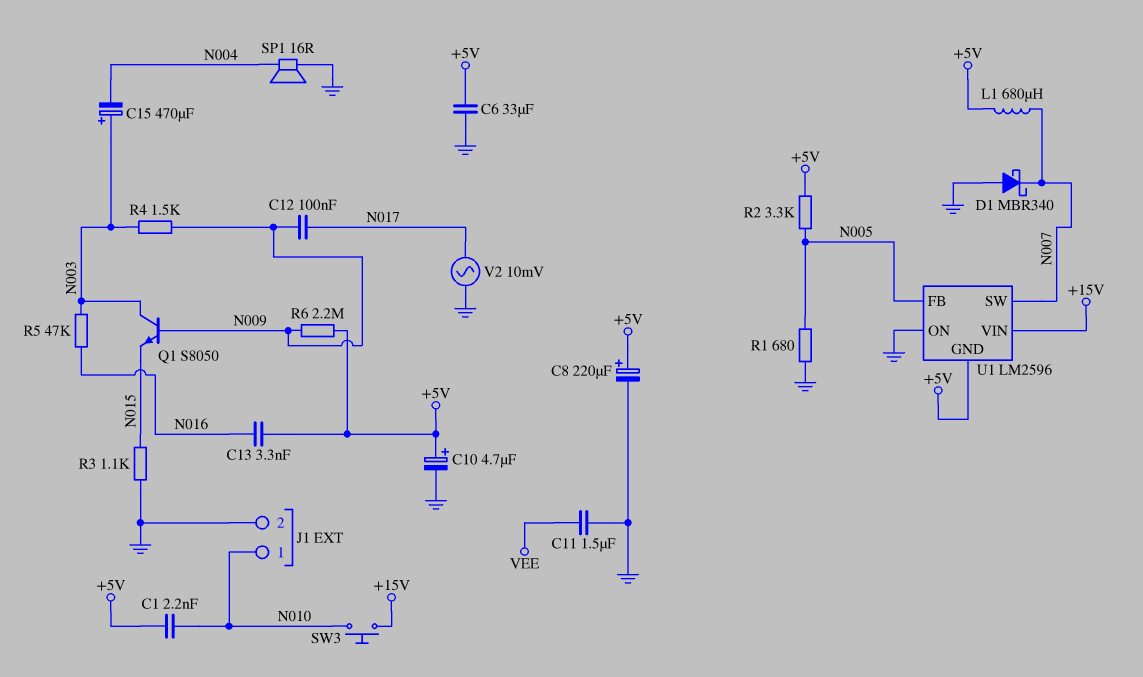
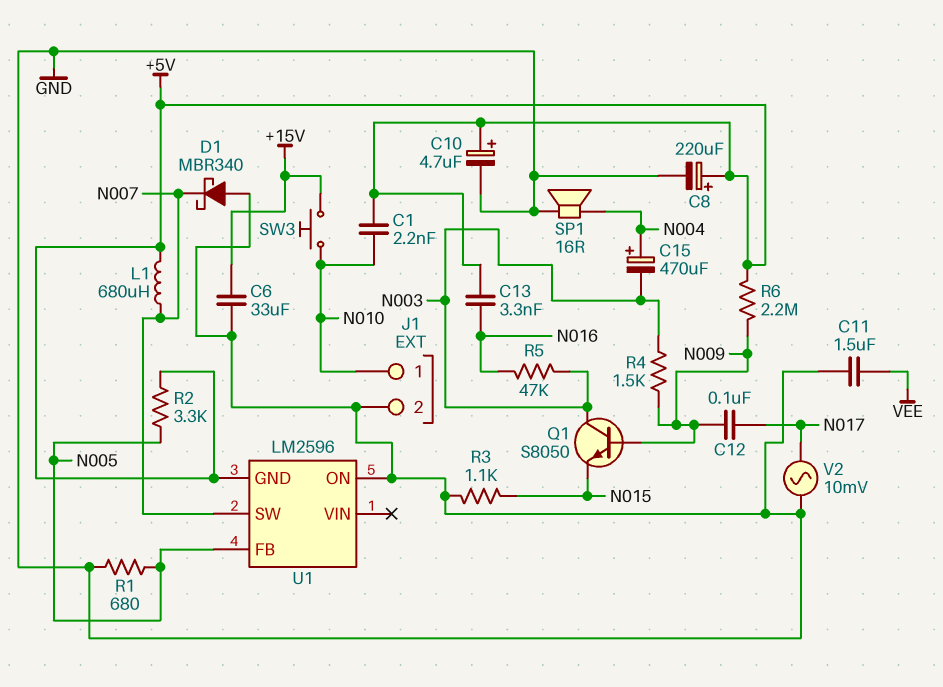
C6: 33uF (+5V, GND) -> 33uF (+15V, GND)
C15: 470uF (plus N003, minus N004) -> 470uF (plus N004, minus N003)
U1 pin VIN: +15V -> none

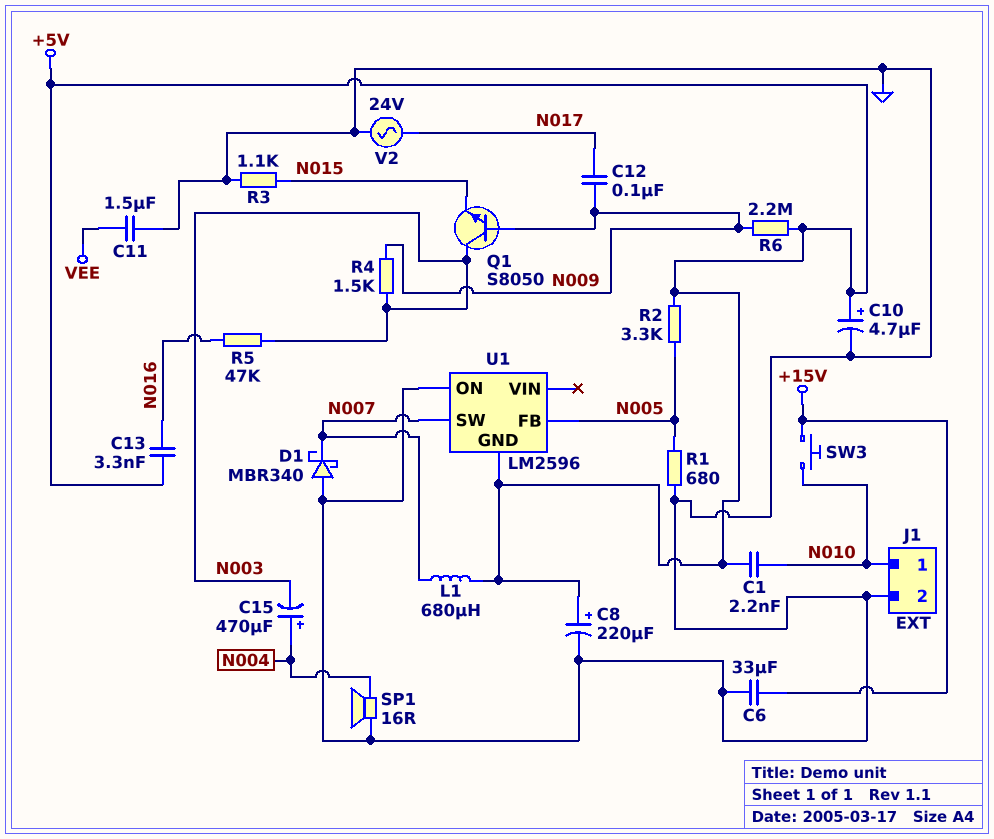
V2: AC 10mV (GND, N017) -> AC 24V (GND, N017)

